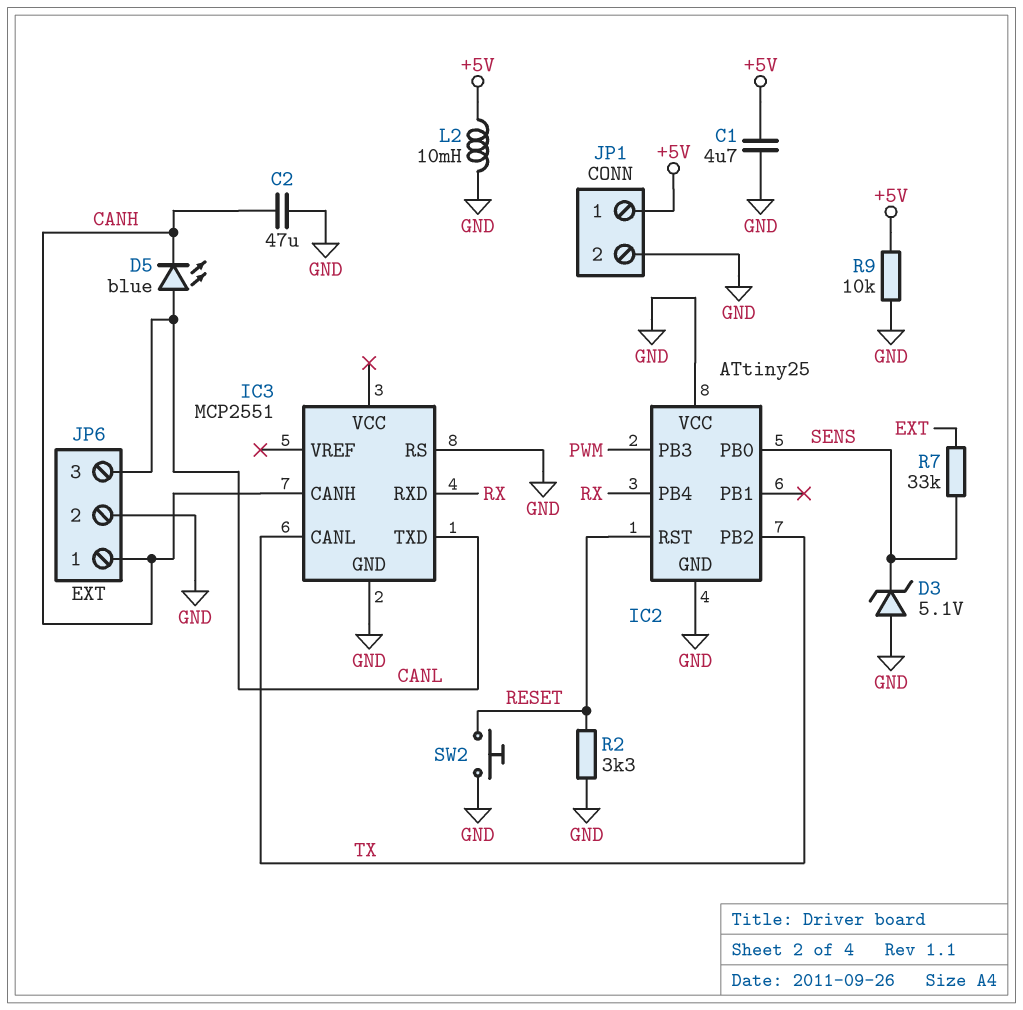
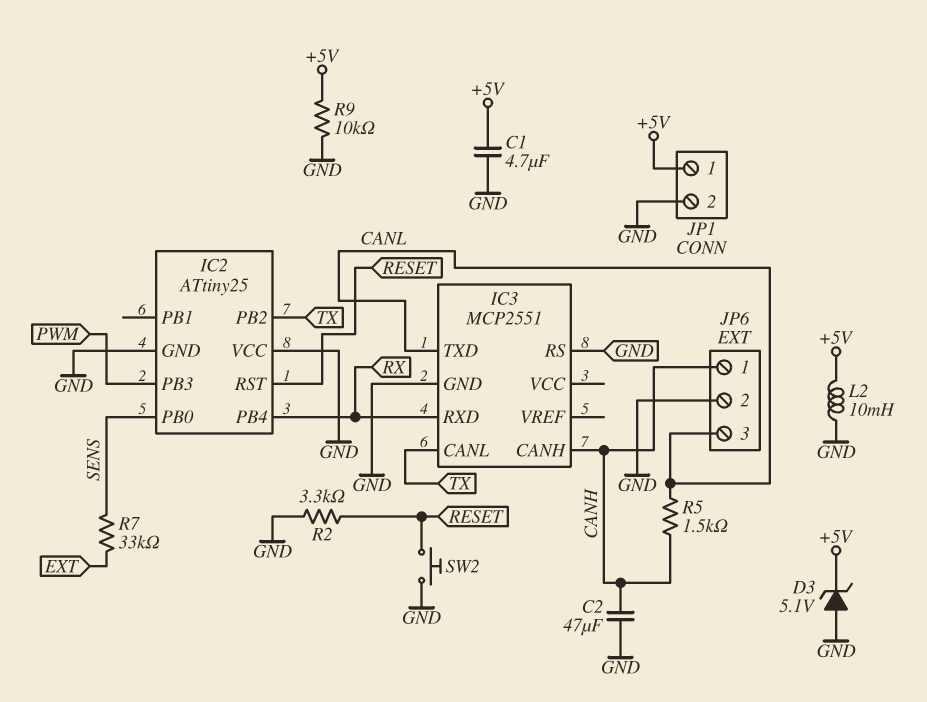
D3: zener 5.1V (A GND, K SENS) -> zener 5.1V (A GND, K +5V)
D5: LED blue (A CANL, K CANH) -> none
R5: none -> 1.5k (CANH, CANL)

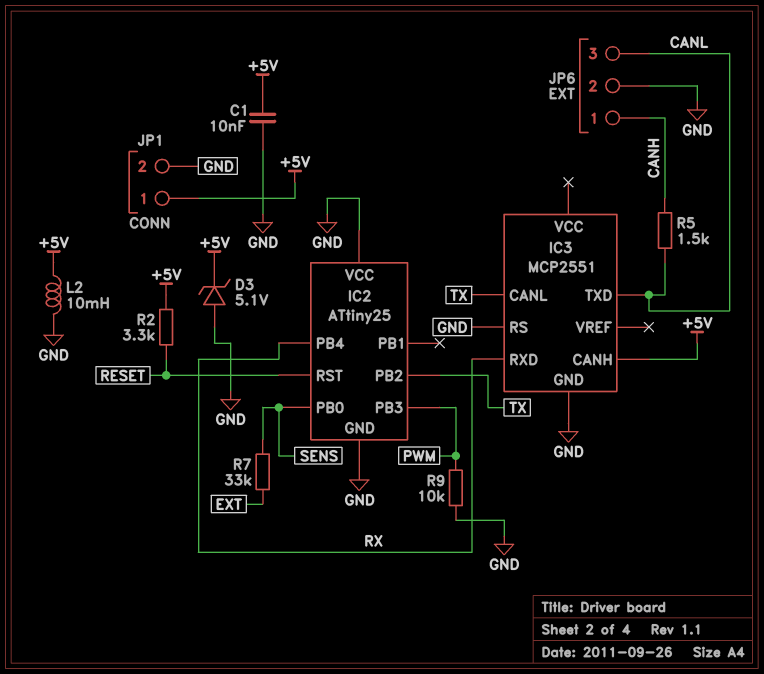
C1: 4.7uF (+5V, GND) -> 10nF (+5V, GND)
C2: 47uF (CANH, GND) -> none
IC3 pin CANH: CANH -> +5V
R2: 3.3k (GND, RESET) -> 3.3k (+5V, RESET)
R9: 10k (+5V, GND) -> 10k (GND, PWM)
SW2: button (GND, RESET) -> none

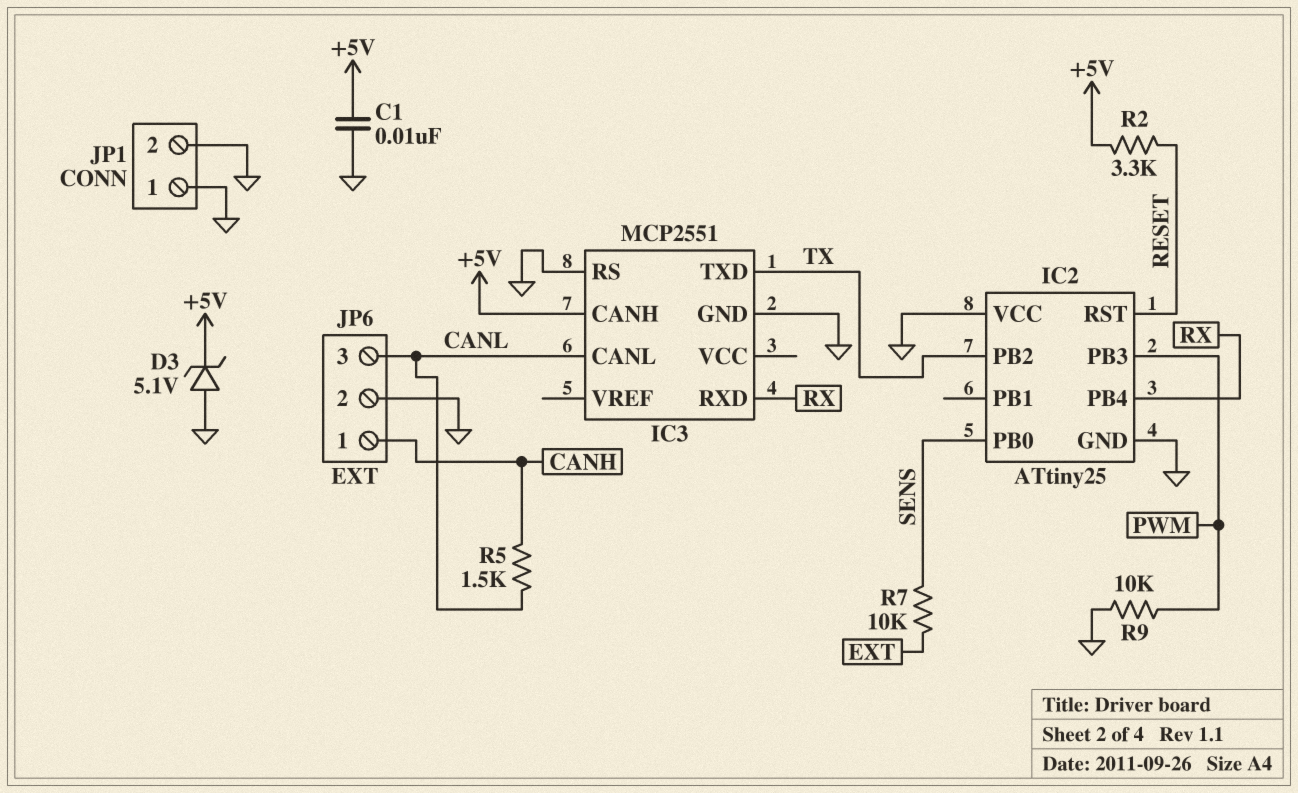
IC3 pin CANL: TX -> CANL
IC3 pin TXD: CANL -> TX
JP1 pin 1: +5V -> GND
L2: 10mH (+5V, GND) -> none
R7: 33k (EXT, SENS) -> 10k (EXT, SENS)

